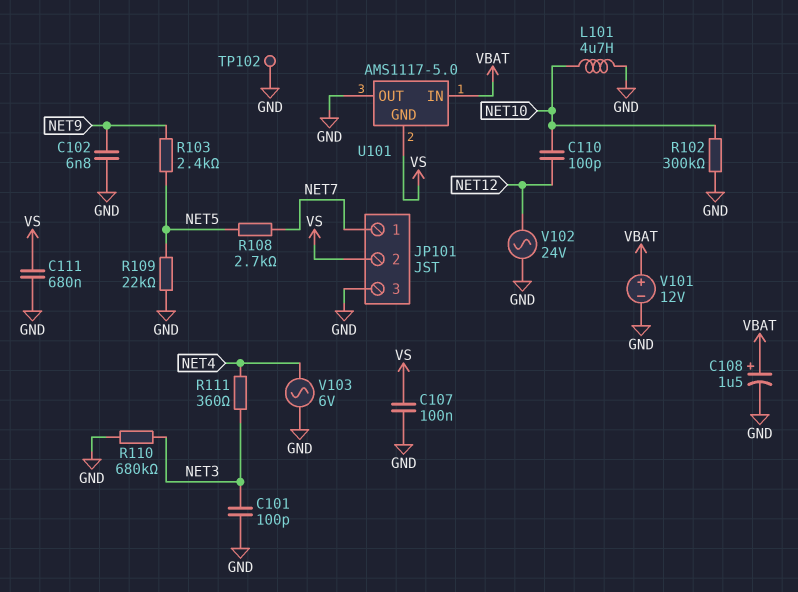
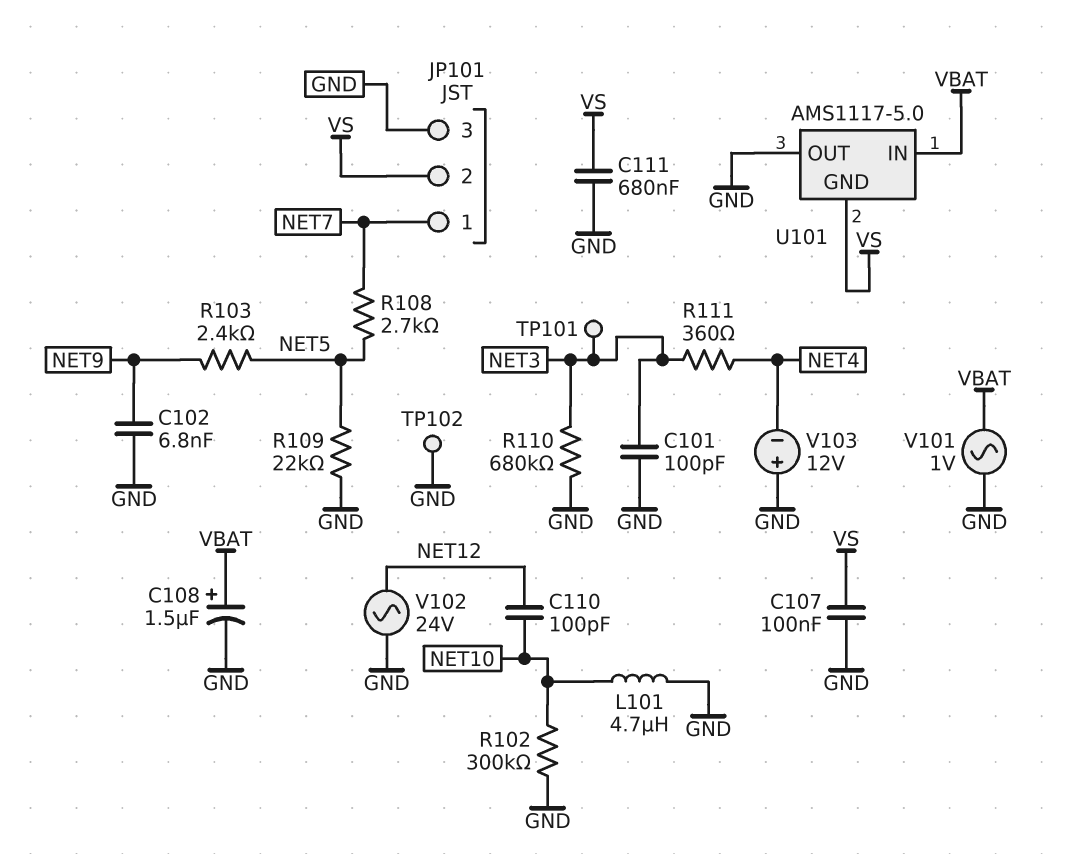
TP101: none -> test point (NET3)
V101: 12V (plus VBAT, minus GND) -> AC 1V (GND, VBAT)
V103: AC 6V (GND, NET4) -> 12V (plus GND, minus NET4)

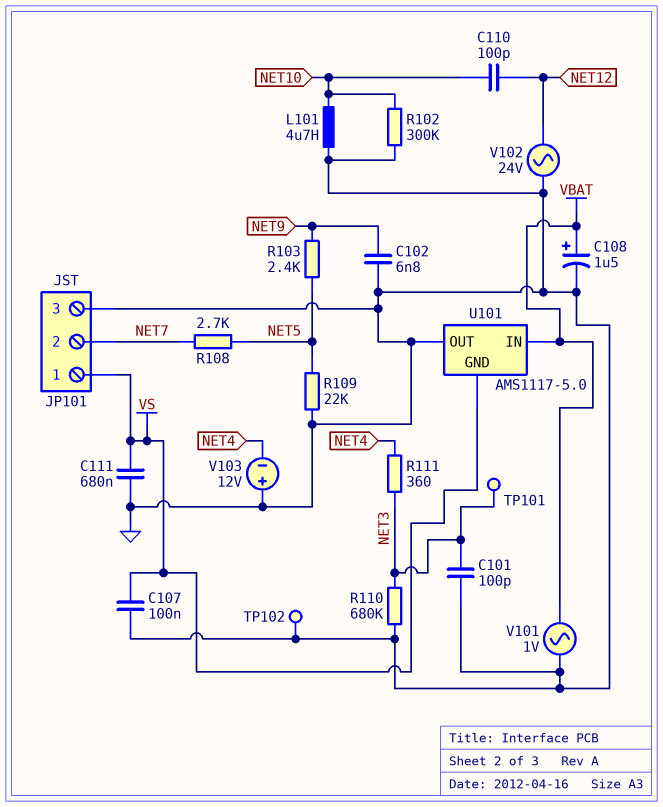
JP101 pin 1: NET7 -> VS
JP101 pin 2: VS -> NET7

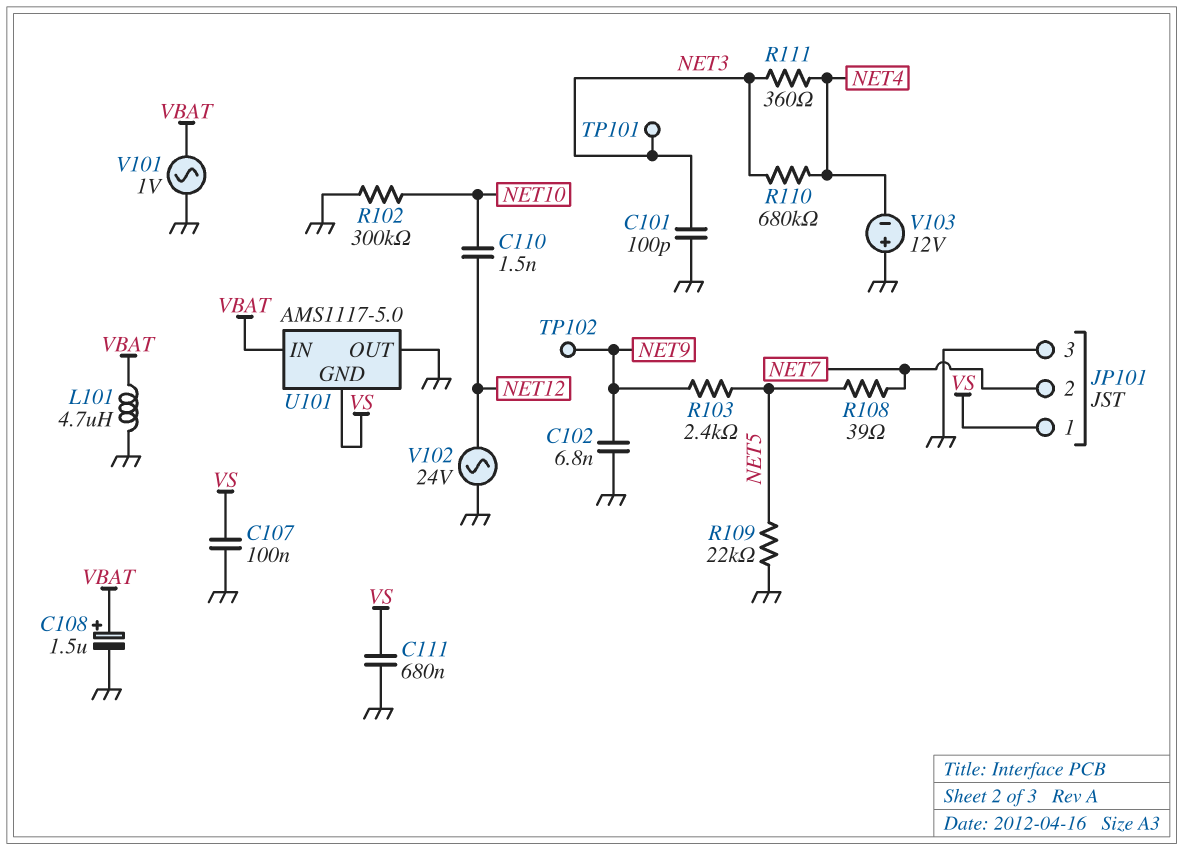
C110: 100pF (NET10, NET12) -> 1.5nF (NET10, NET12)
L101: 4.7uH (GND, NET10) -> 4.7uH (GND, VBAT)
R108: 2.7k (NET5, NET7) -> 39 (NET5, NET7)
R110: 680k (GND, NET3) -> 680k (NET3, NET4)
TP102: test point (GND) -> test point (NET9)

